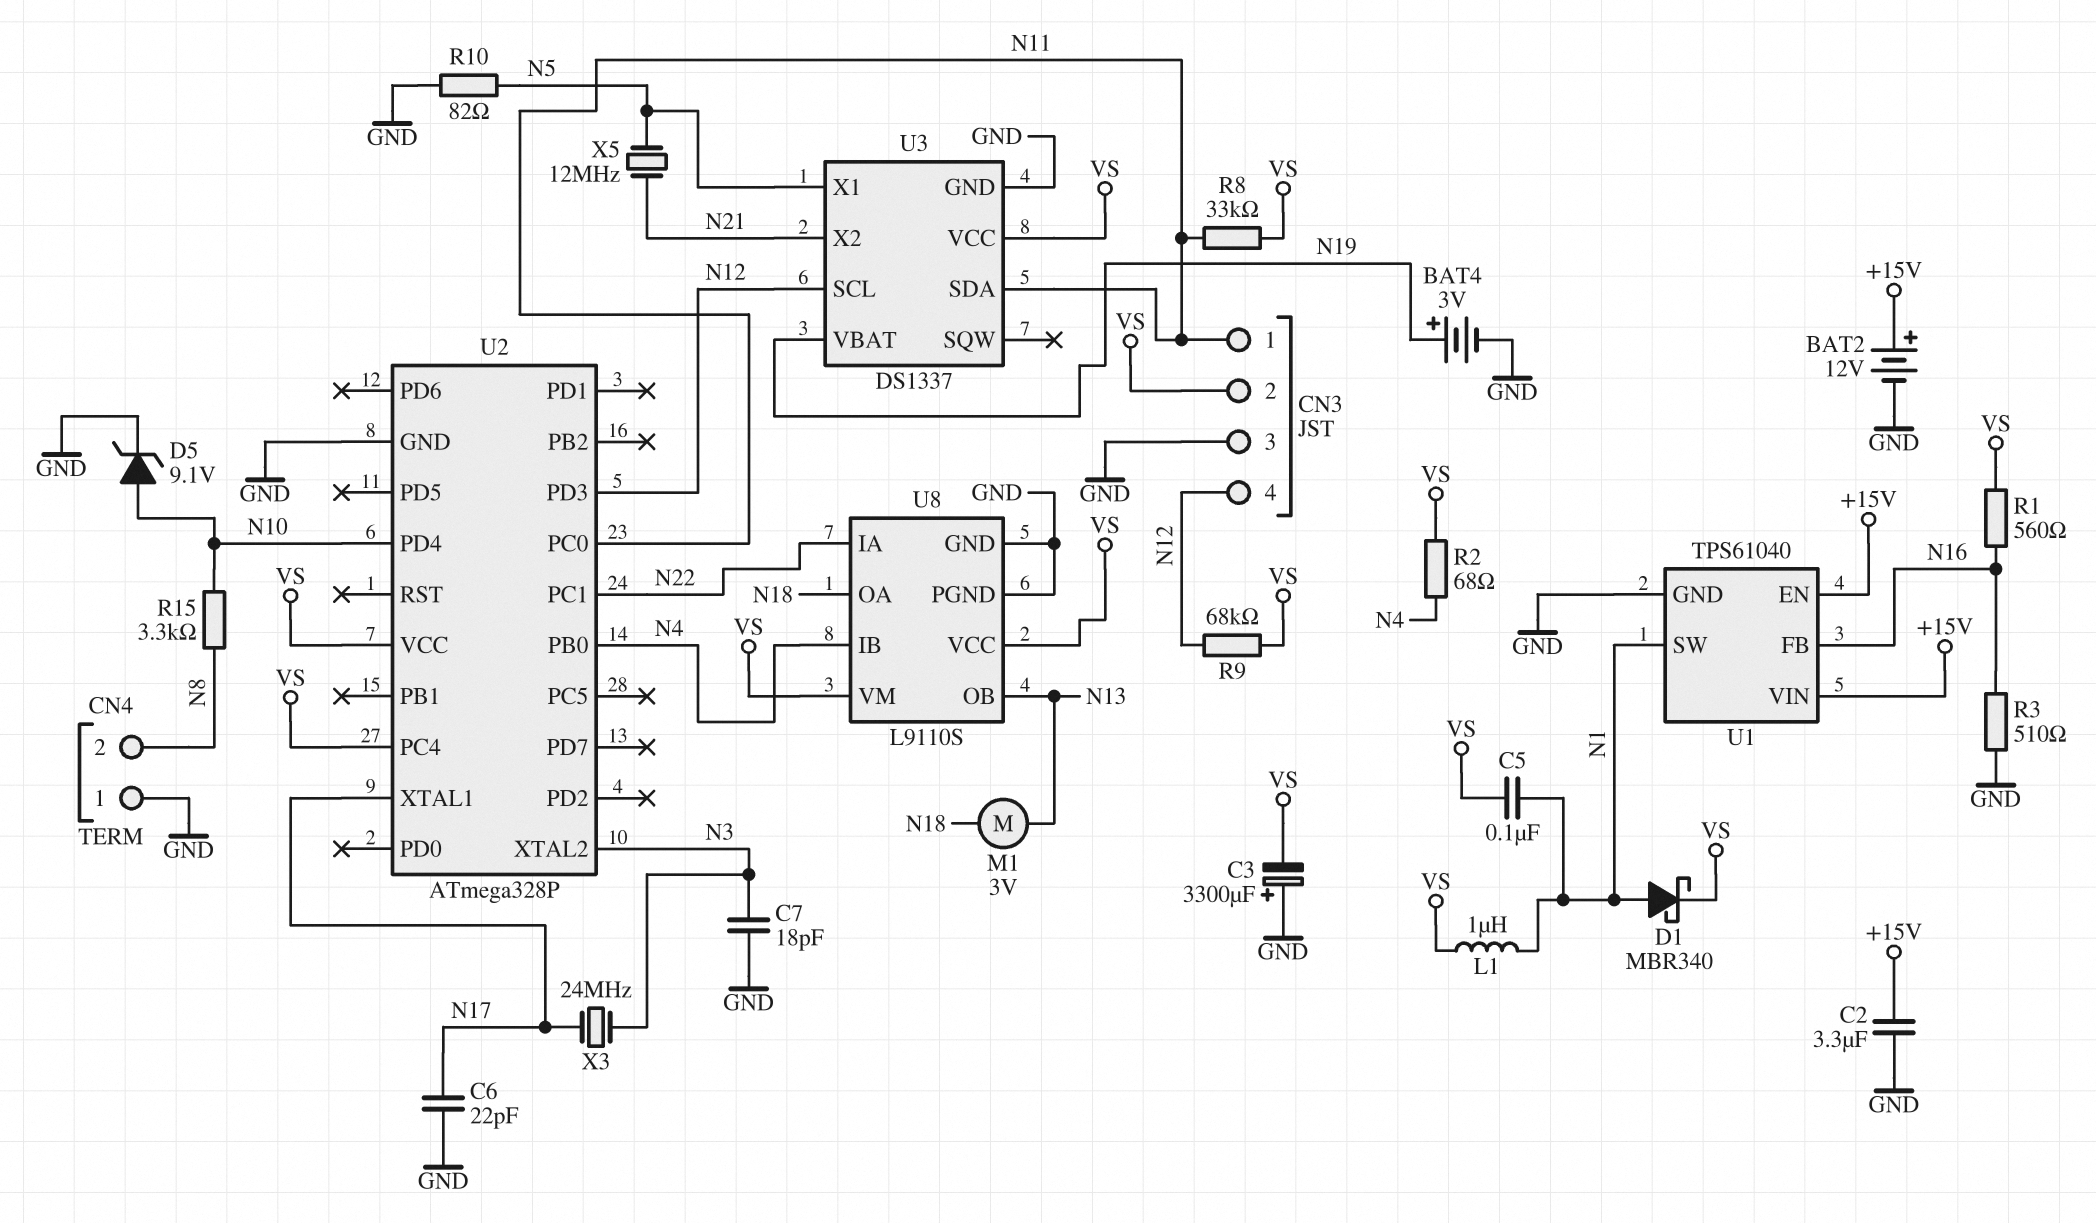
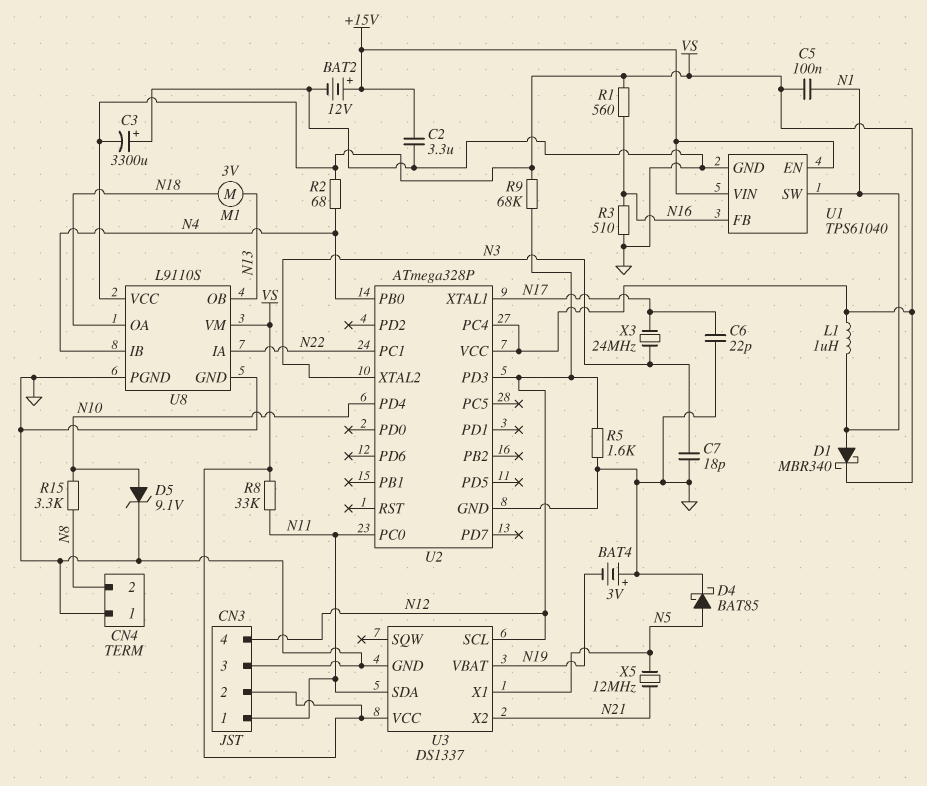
BAT4: 3V (plus N19, minus GND) -> 3V (plus GND, minus N19)
D4: none -> schottky BAT85 (A N5, K GND)
R5: none -> 1.6k (GND, N12)
R10: 82 (GND, N5) -> none

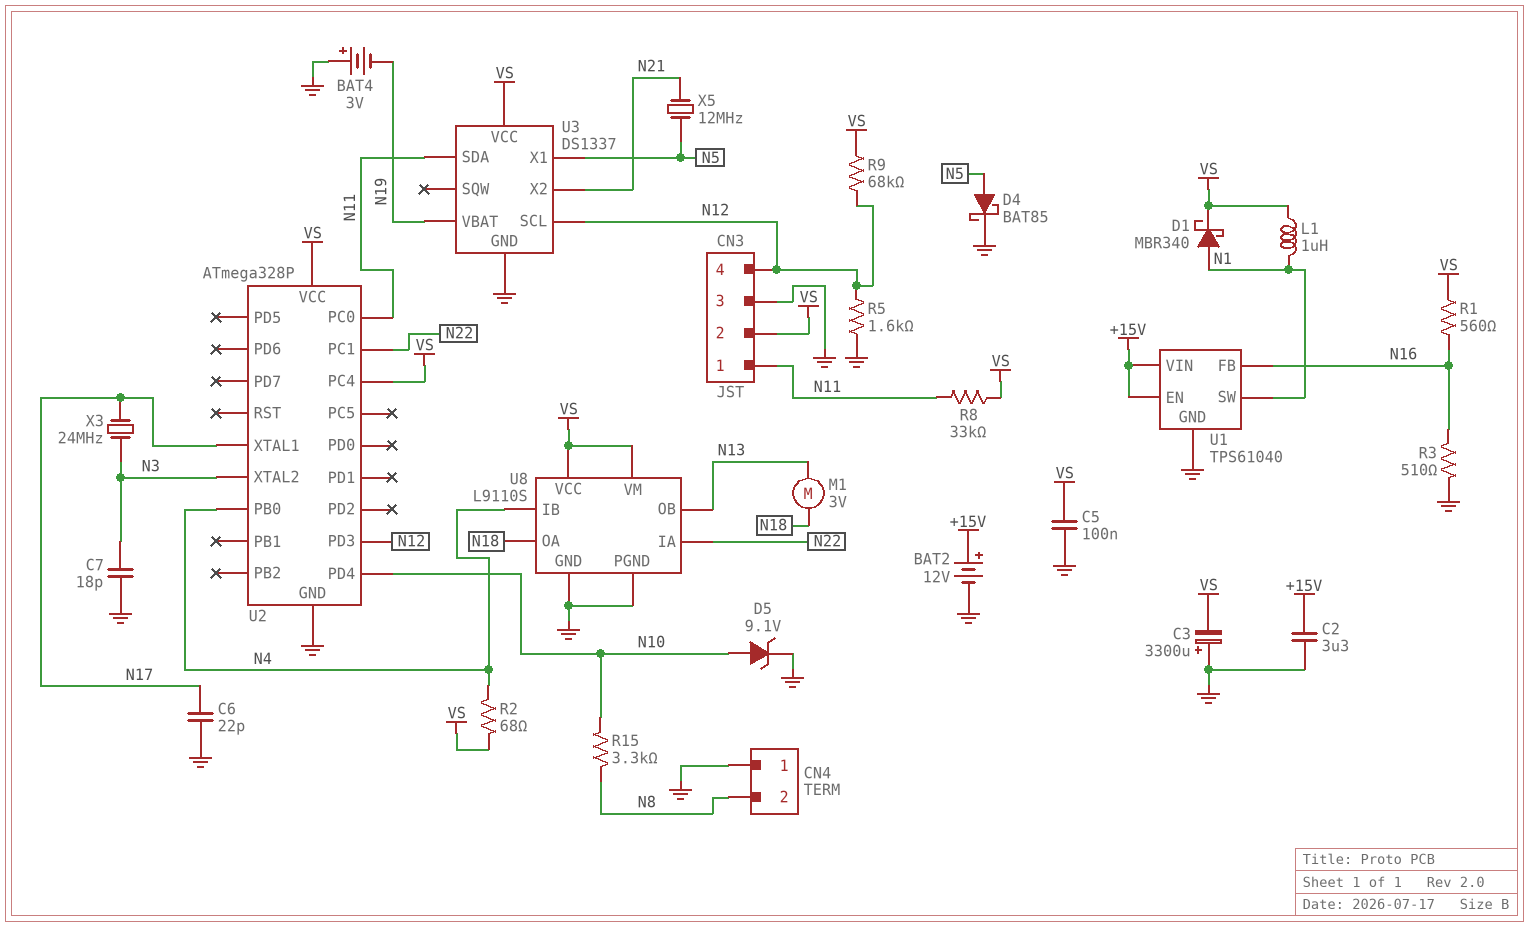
C5: 100nF (N1, VS) -> 100nF (GND, VS)

